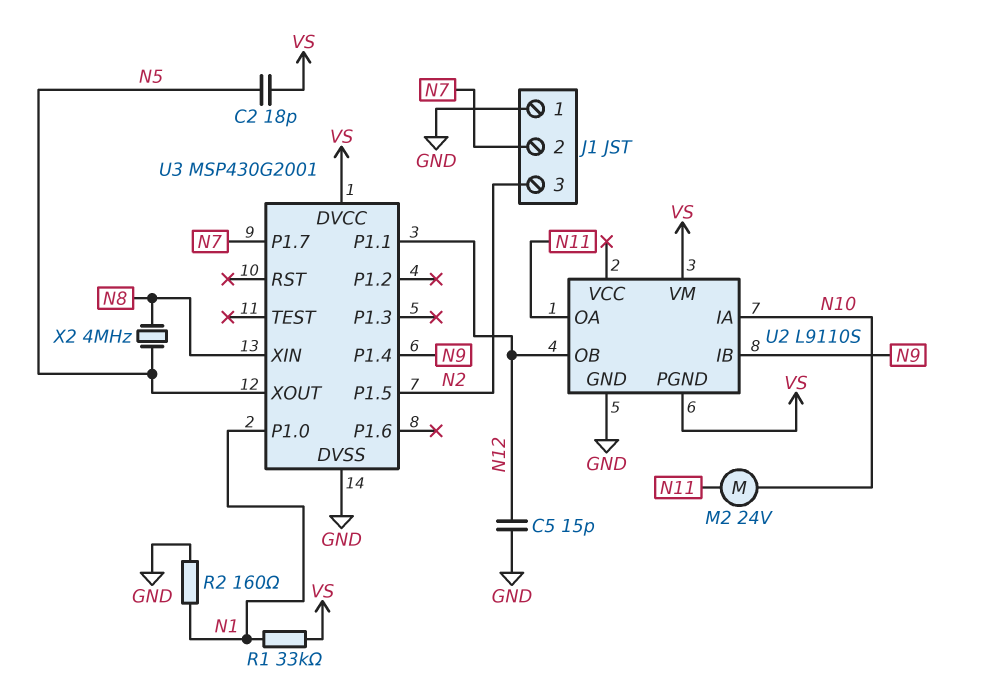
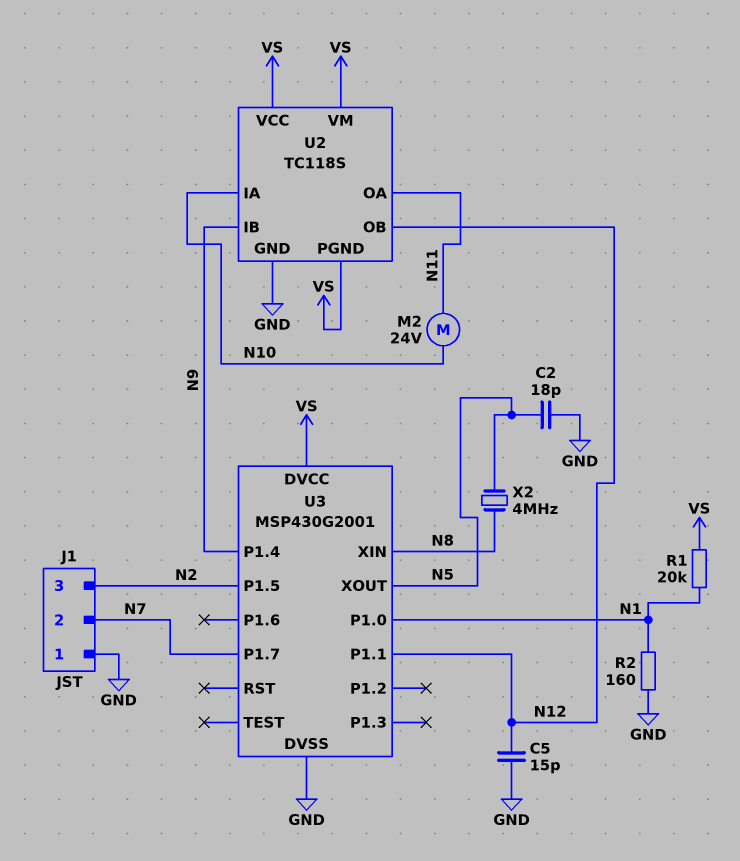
C2: 18pF (N5, VS) -> 18pF (GND, N5)
R1: 33k (N1, VS) -> 20k (N1, VS)
U2: L9110S -> TC118S
U2 pin VCC: none -> VS

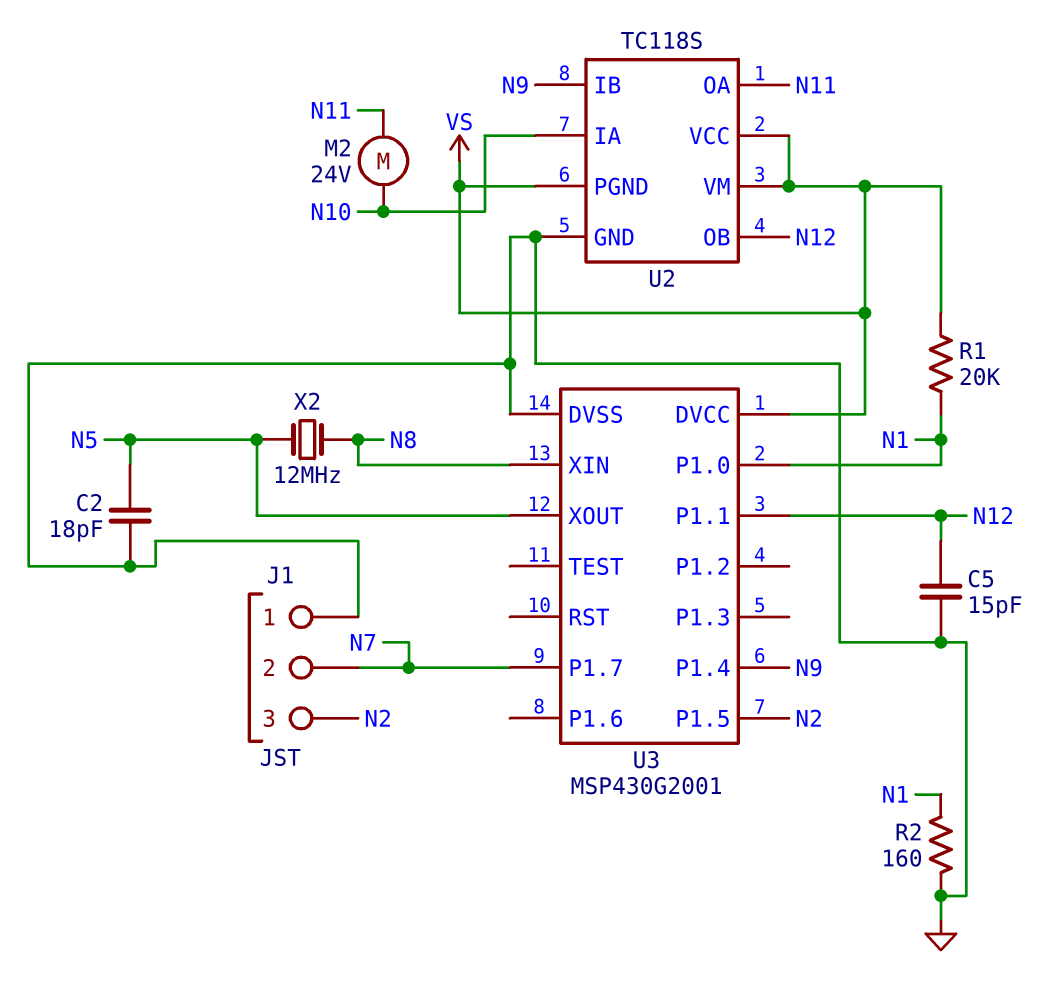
X2: 4MHz (N5, N8) -> 12MHz (N5, N8)

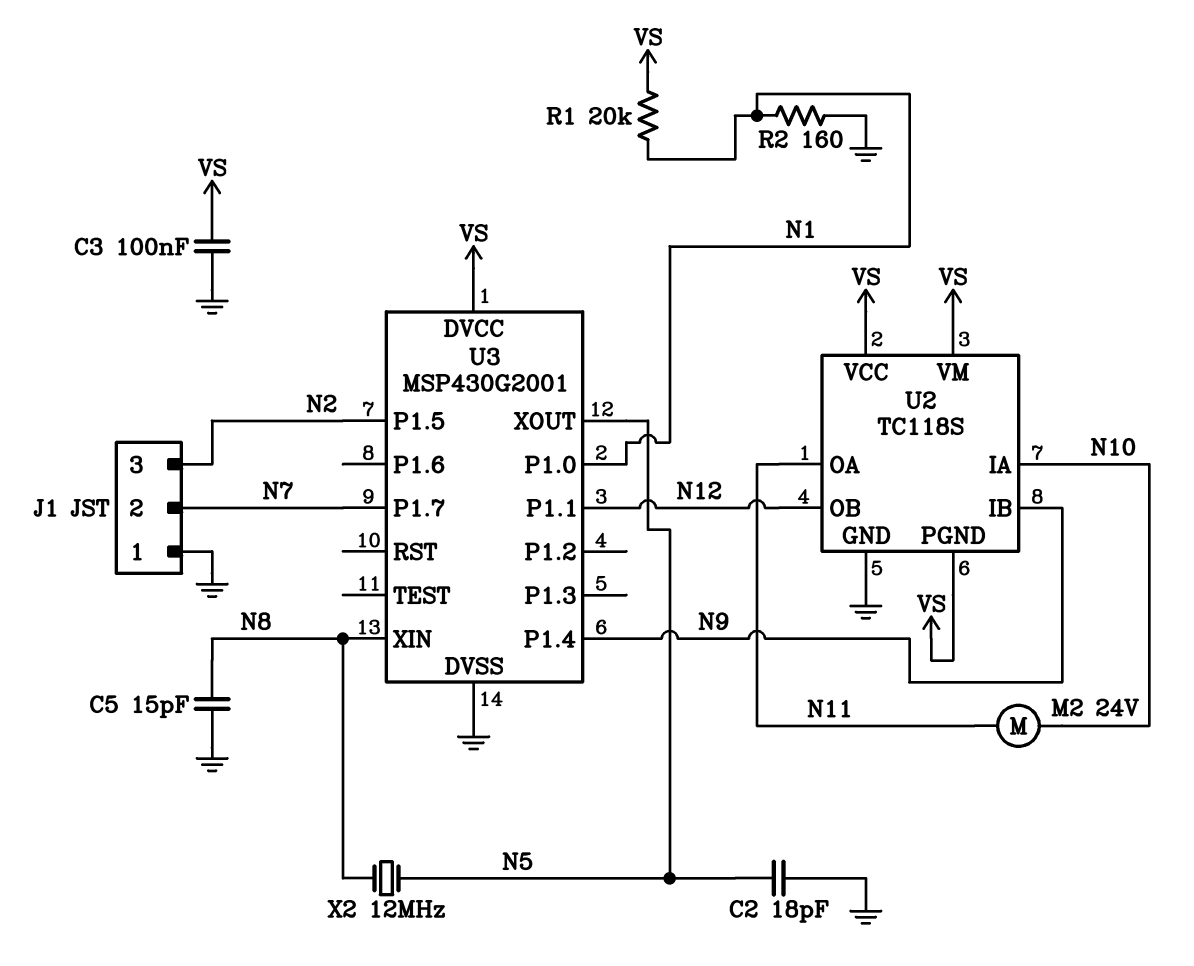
C3: none -> 100nF (GND, VS)
C5: 15pF (GND, N12) -> 15pF (GND, N8)

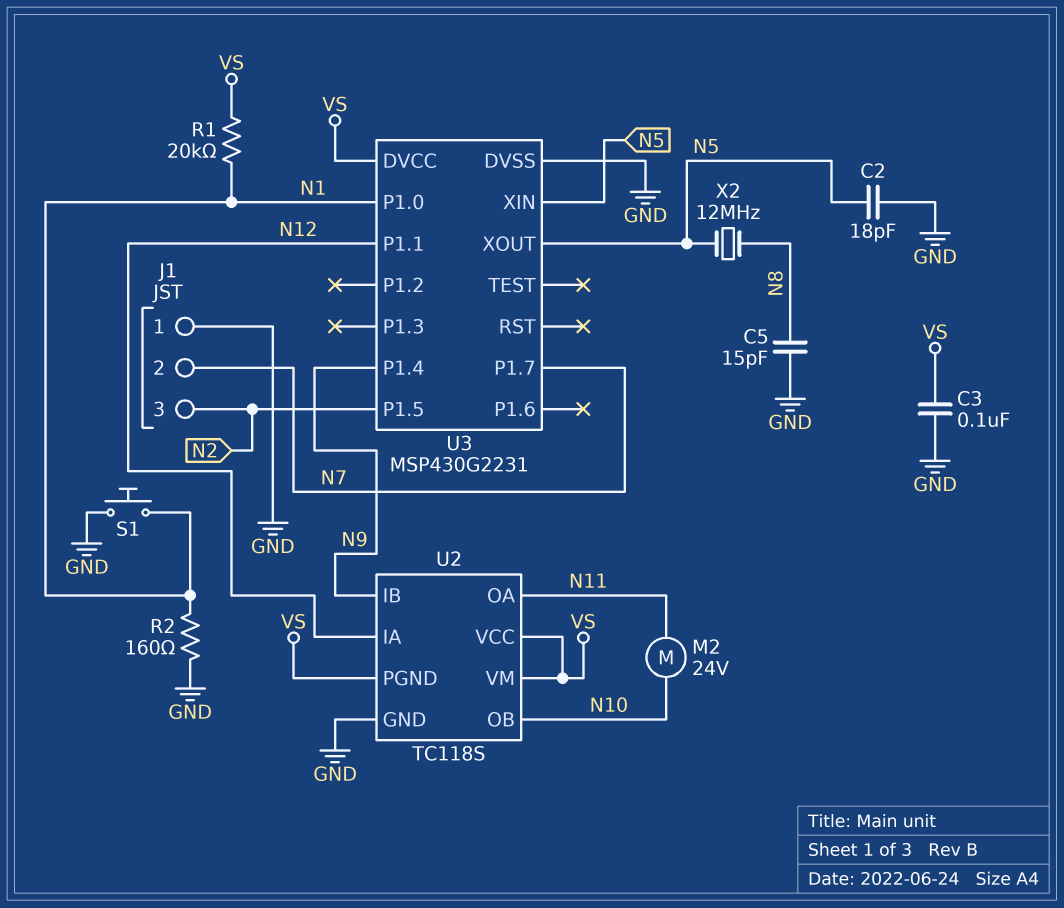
S1: none -> button (GND, N1)
U2 pin IA: N10 -> N12
U2 pin OB: N12 -> N10
U3: MSP430G2001 -> MSP430G2231
U3 pin XIN: N8 -> N5

